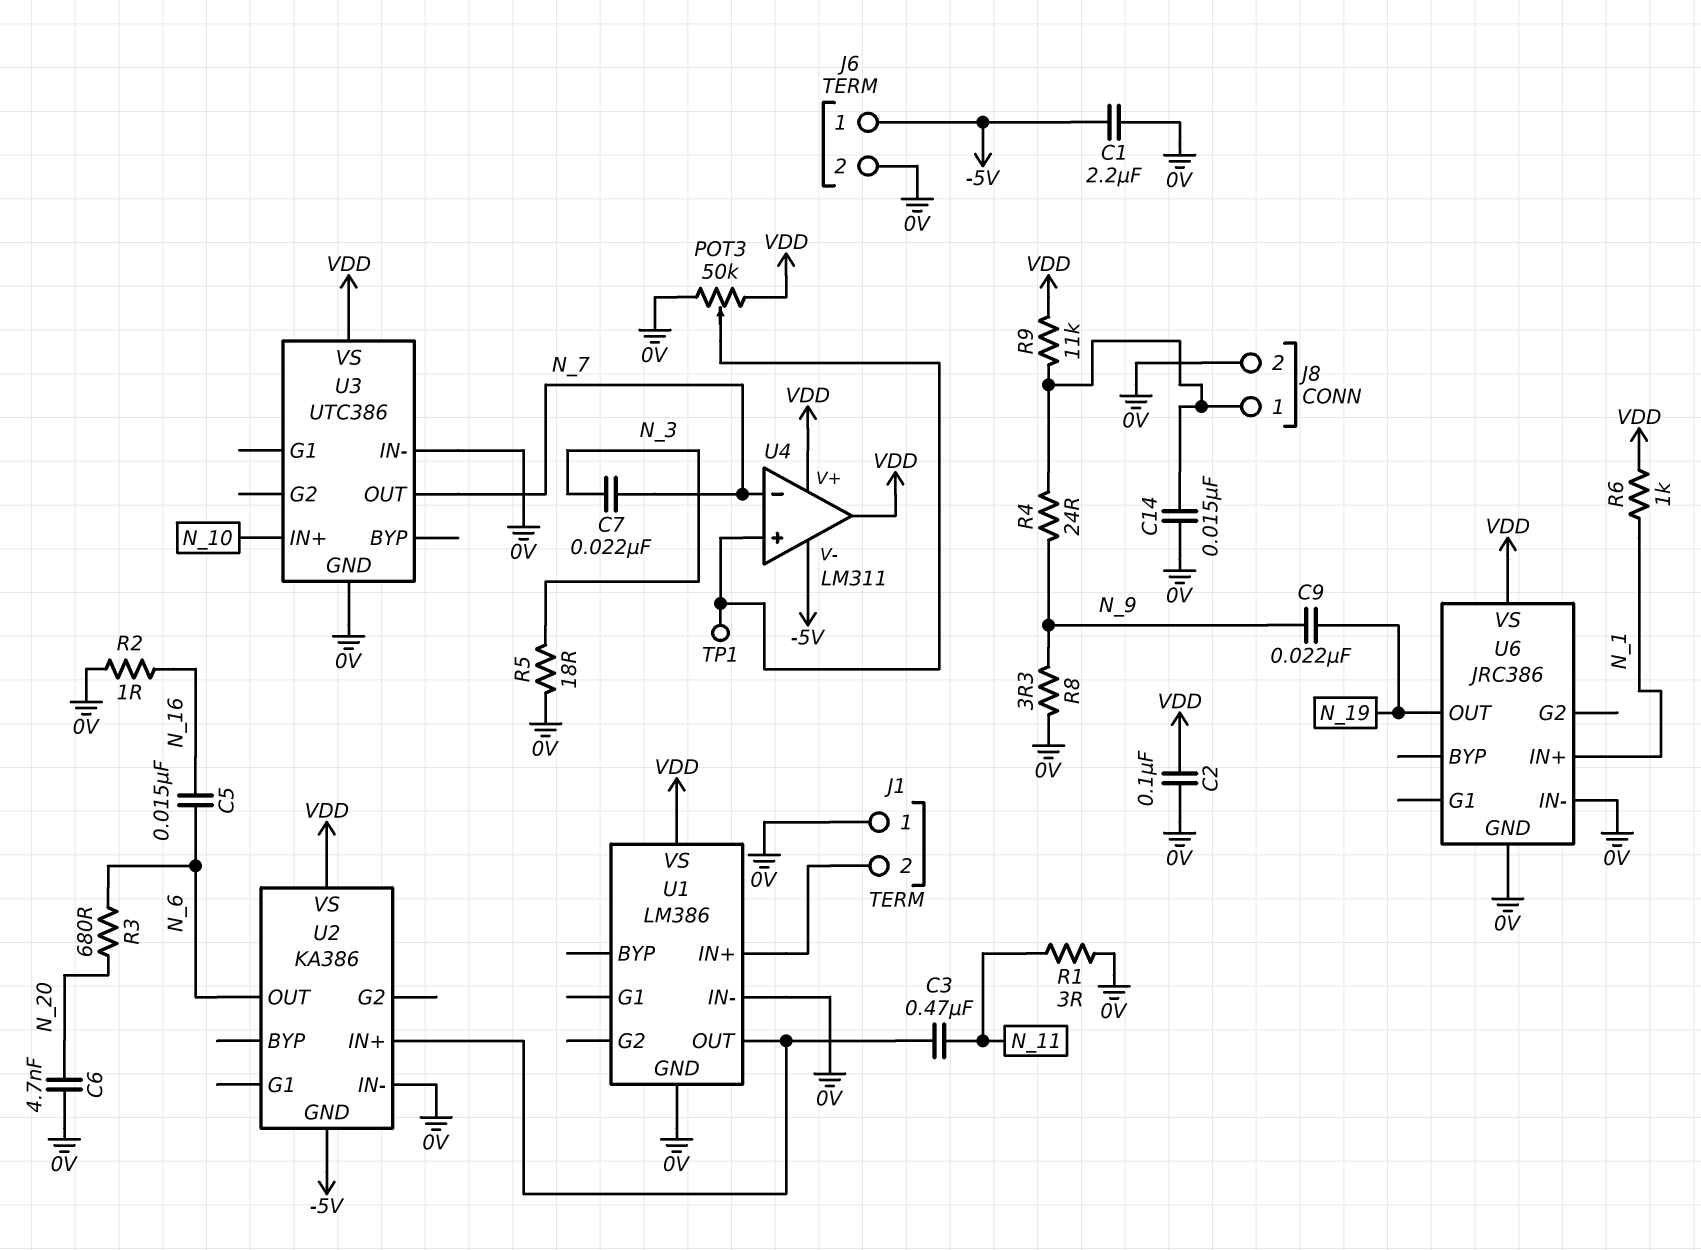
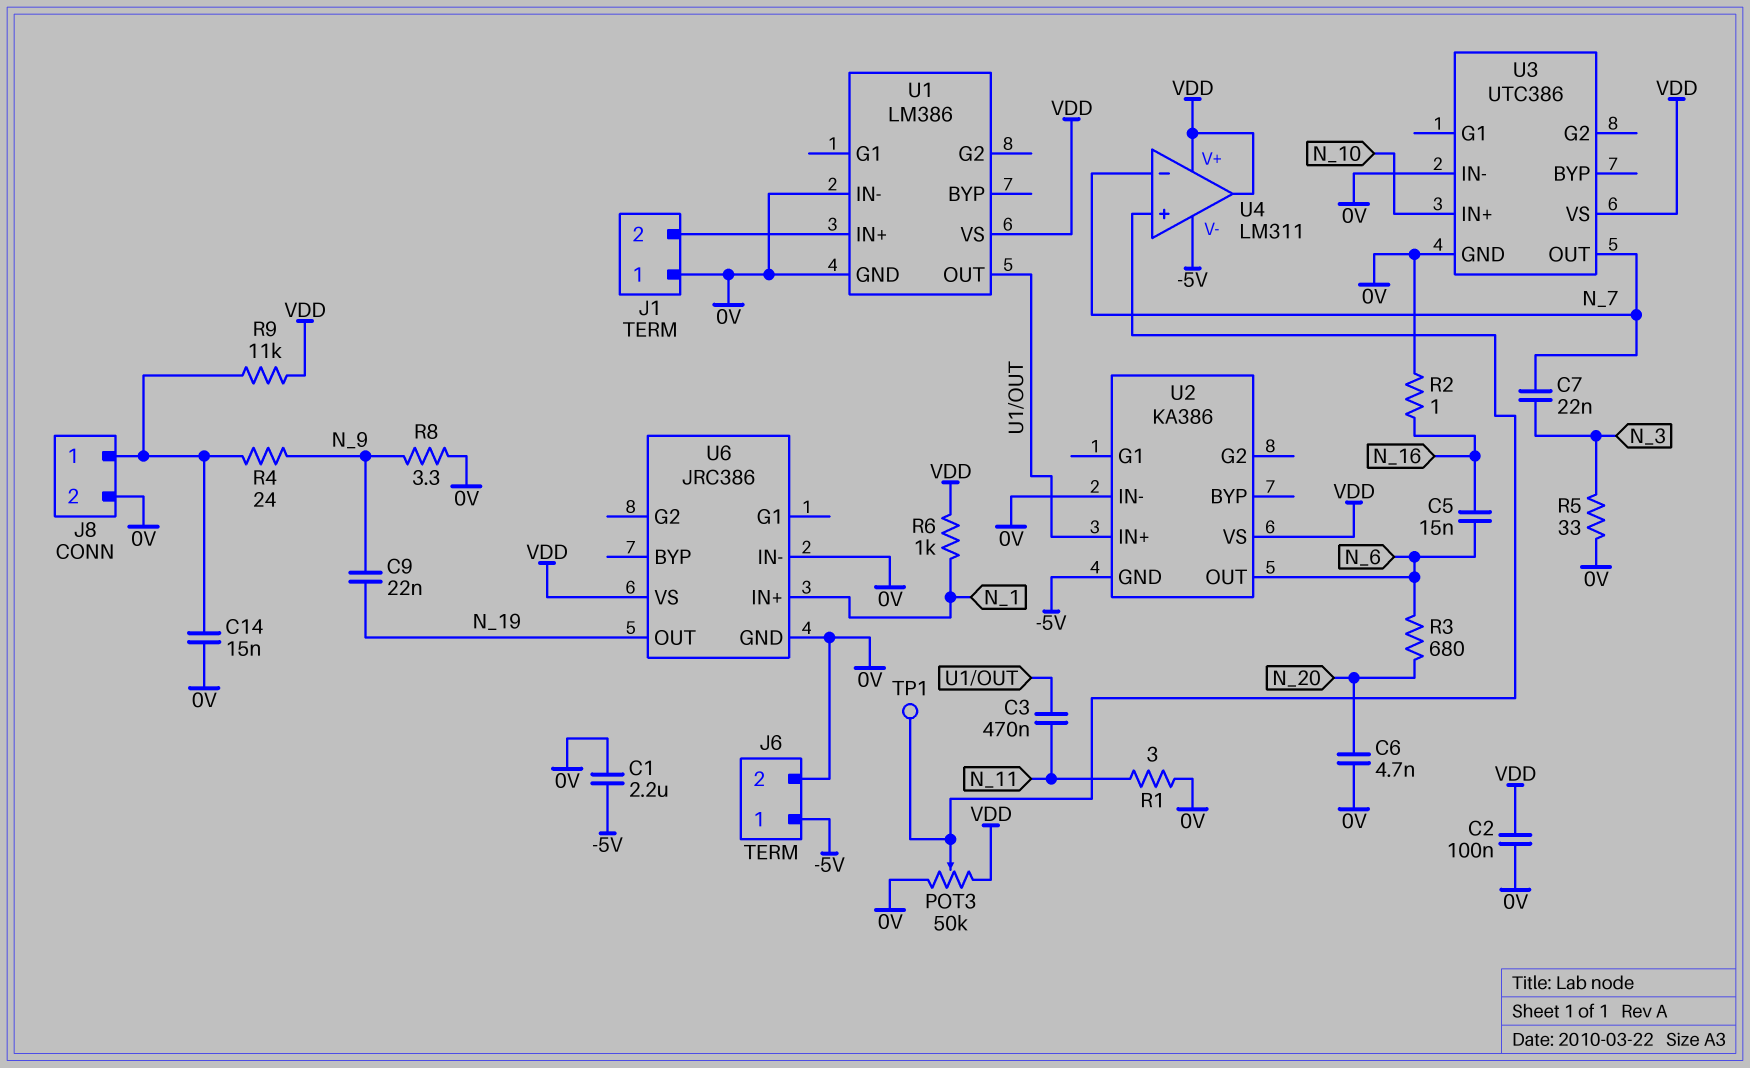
R5: 18 (0V, N_3) -> 33 (0V, N_3)

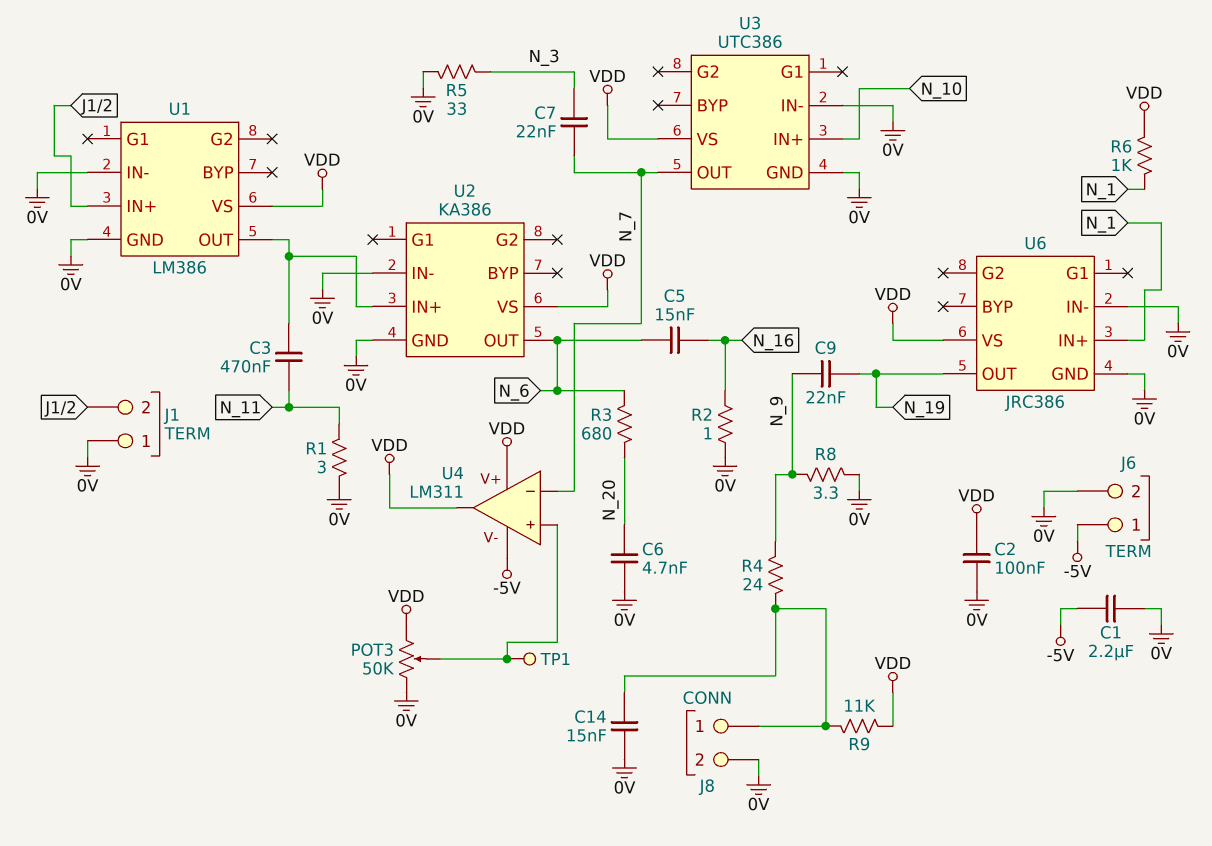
U2 pin GND: -5V -> 0V

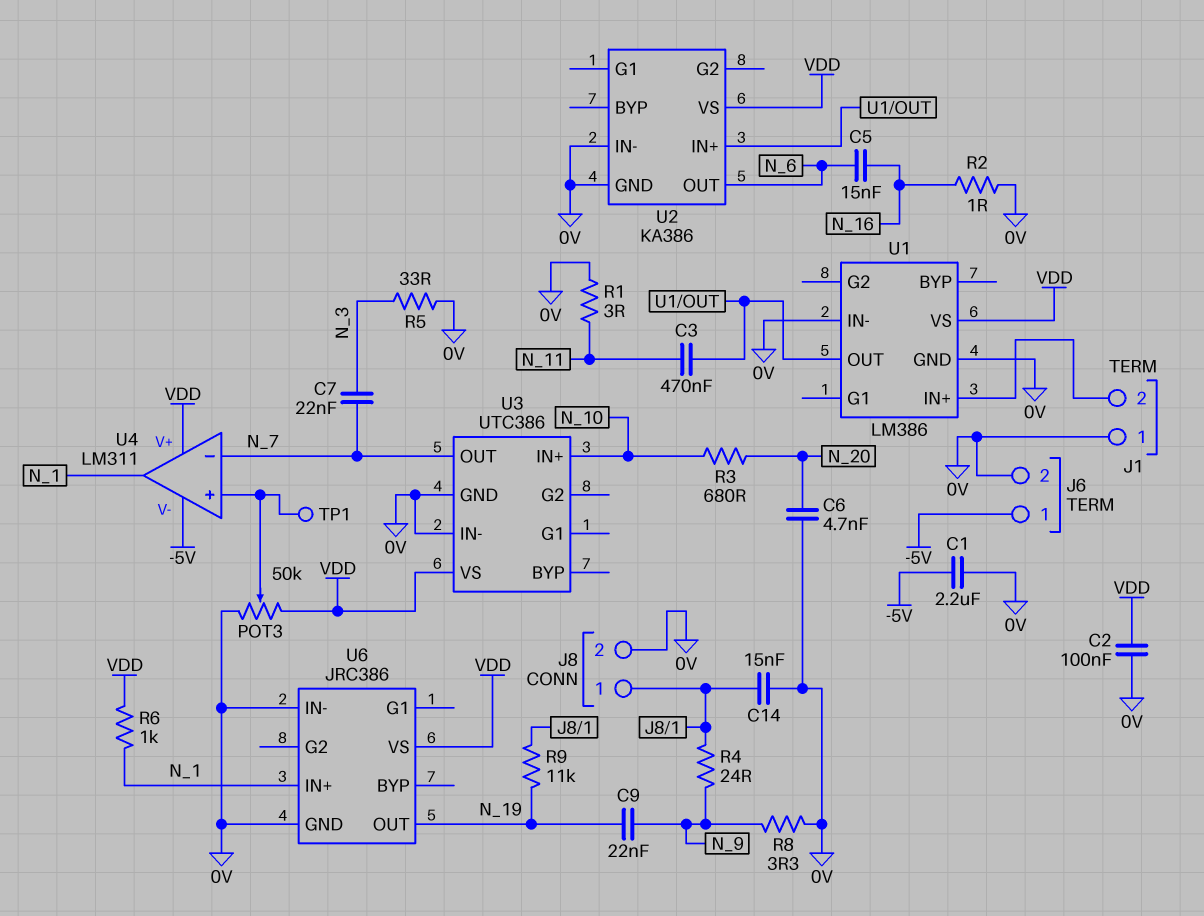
R3: 680 (N_6, N_20) -> 680 (N_10, N_20)
R9: 11k (J8/1, VDD) -> 11k (J8/1, N_19)
U4 pin out: VDD -> N_1

